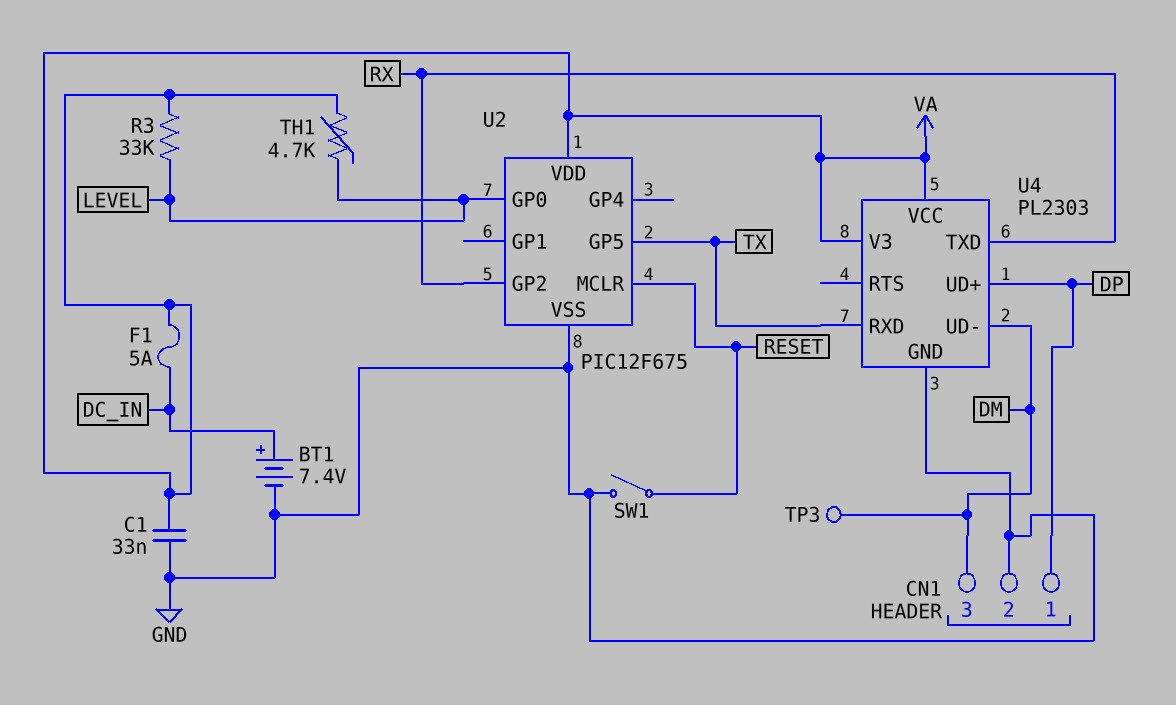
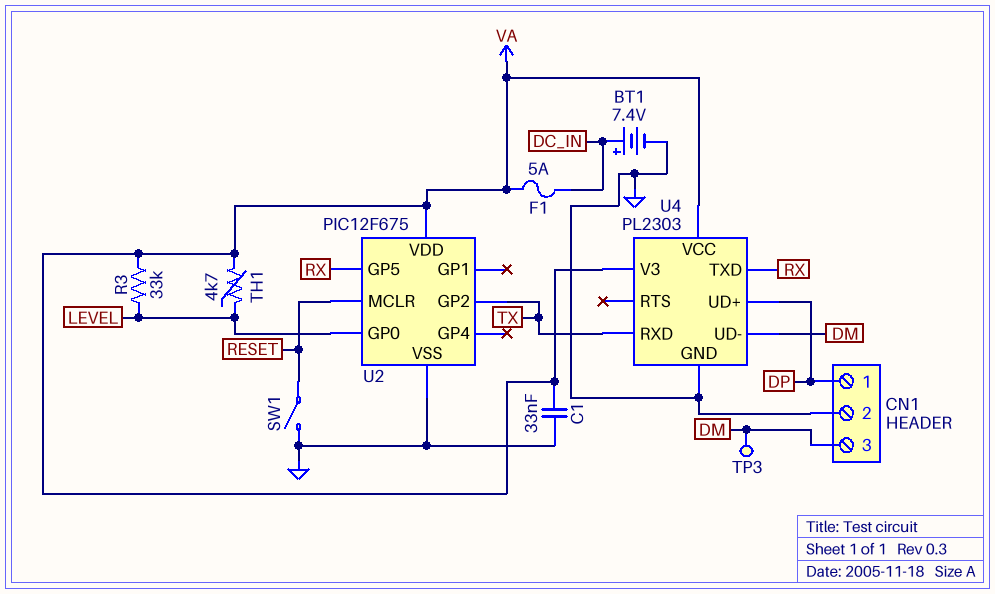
U2 pin GP2: RX -> TX
U2 pin GP5: TX -> RX

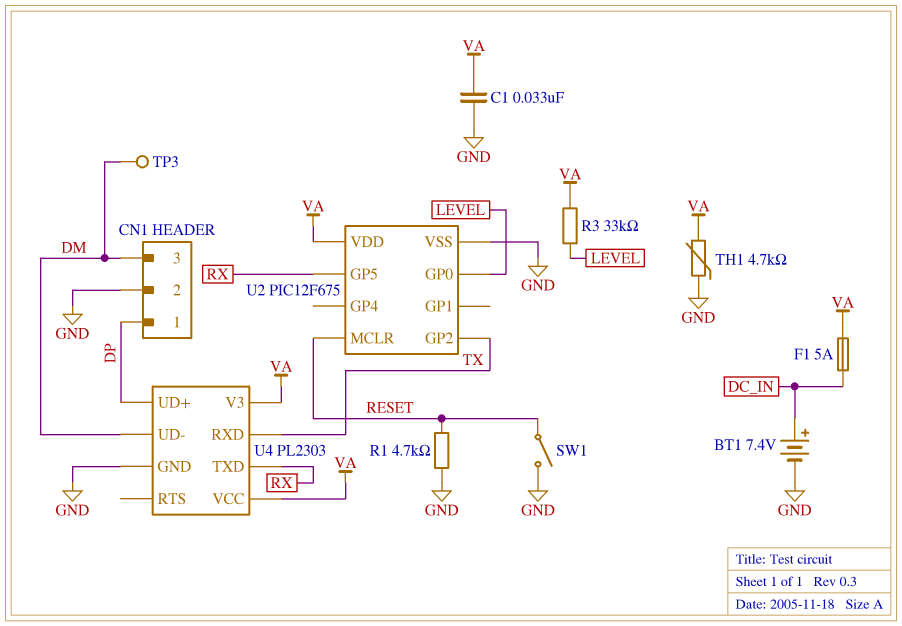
R1: none -> 4.7k (GND, RESET)
TH1: 4.7k (LEVEL, VA) -> 4.7k (GND, VA)

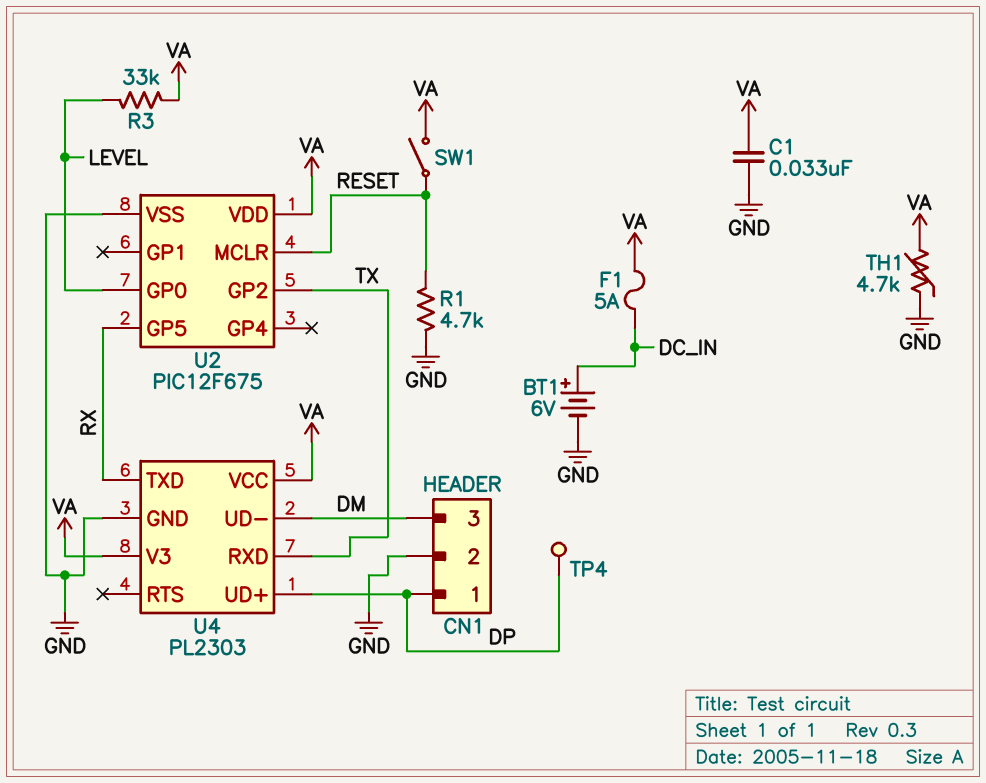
BT1: 7.4V (plus DC_IN, minus GND) -> 6V (plus DC_IN, minus GND)
SW1: switch (GND, RESET) -> switch (RESET, VA)
TP3: test point (DM) -> none
TP4: none -> test point (DP)

